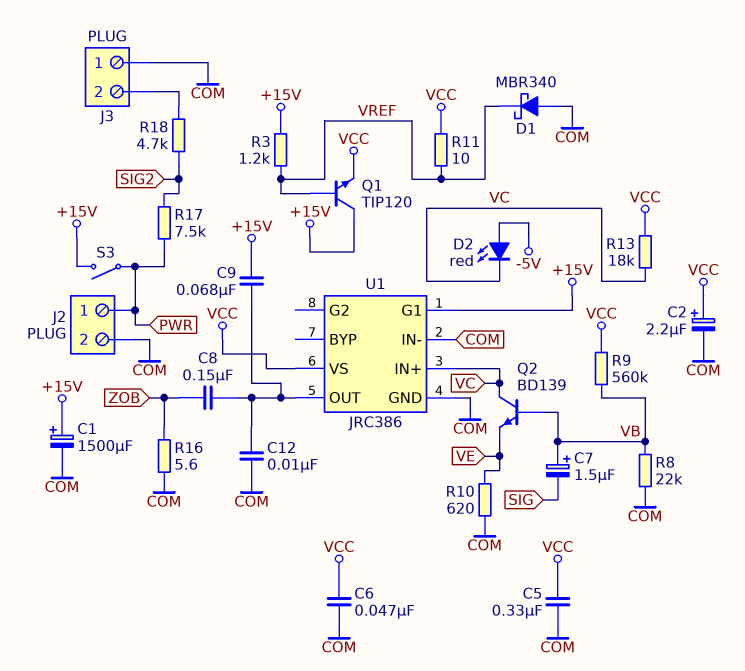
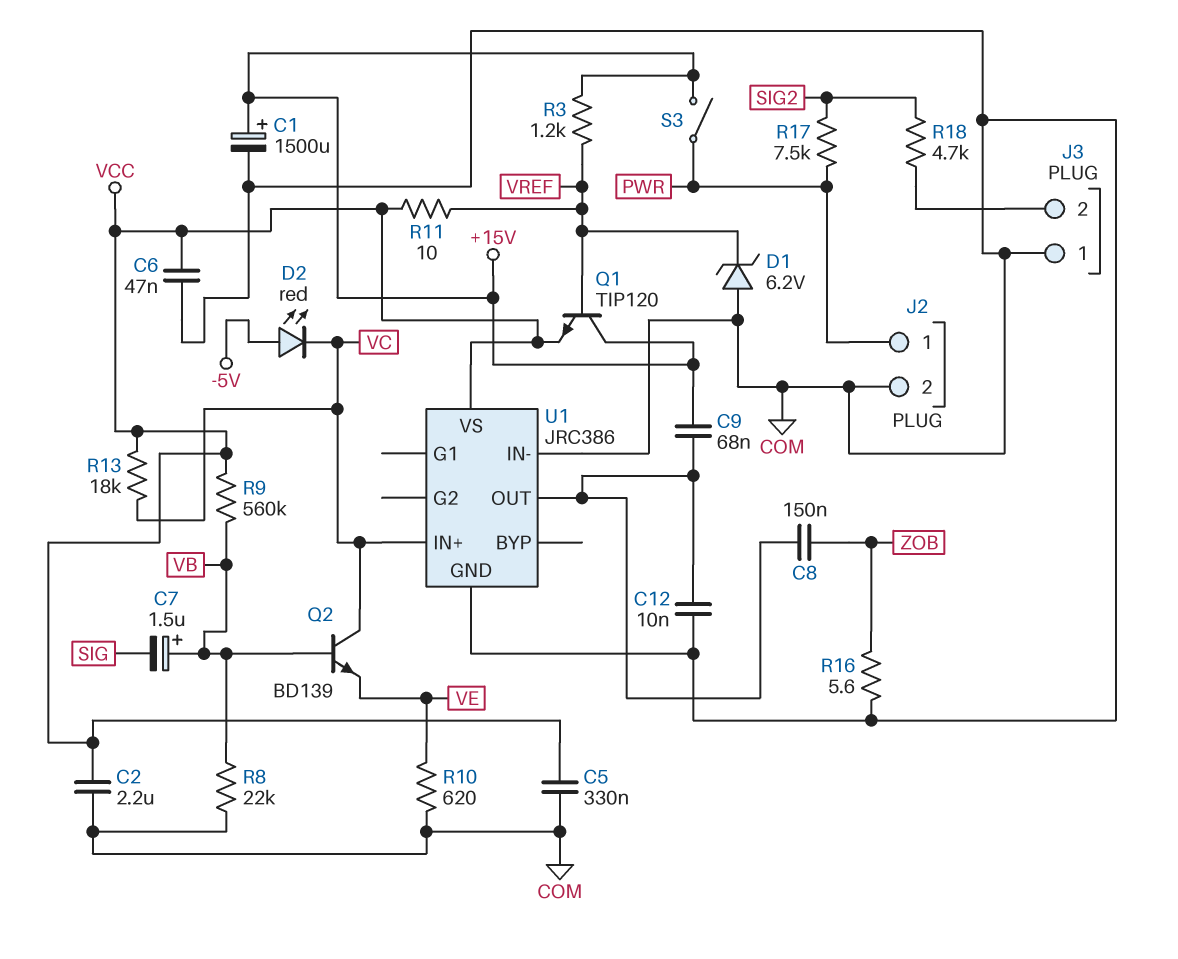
C2: 2.2uF (plus VCC, minus COM) -> 2.2uF (COM, VCC)
D1: schottky MBR340 (A COM, K VREF) -> zener 6.2V (A COM, K VREF)
U1 pin G1: +15V -> none

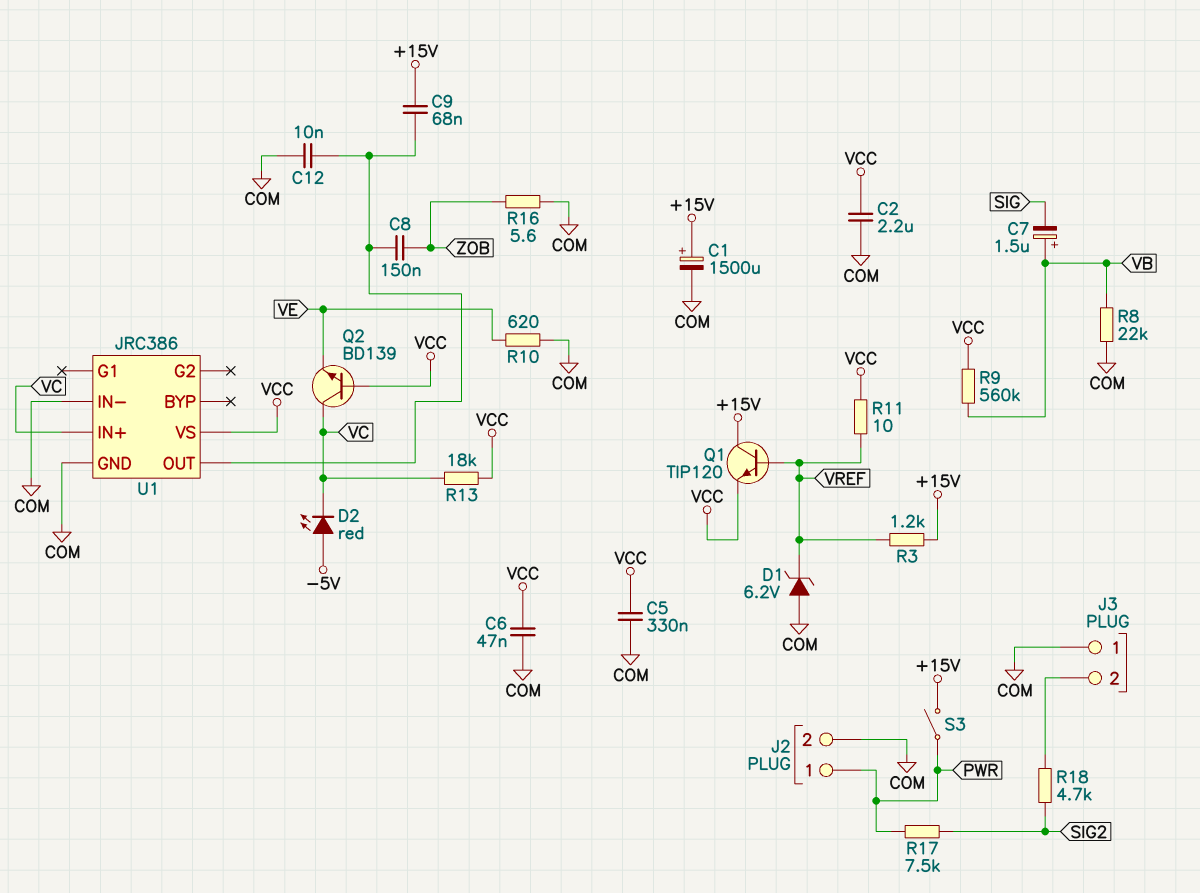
Q2: NPN BD139 (B VB, C VC, E VE) -> NPN BD139 (B VCC, C VC, E VE)

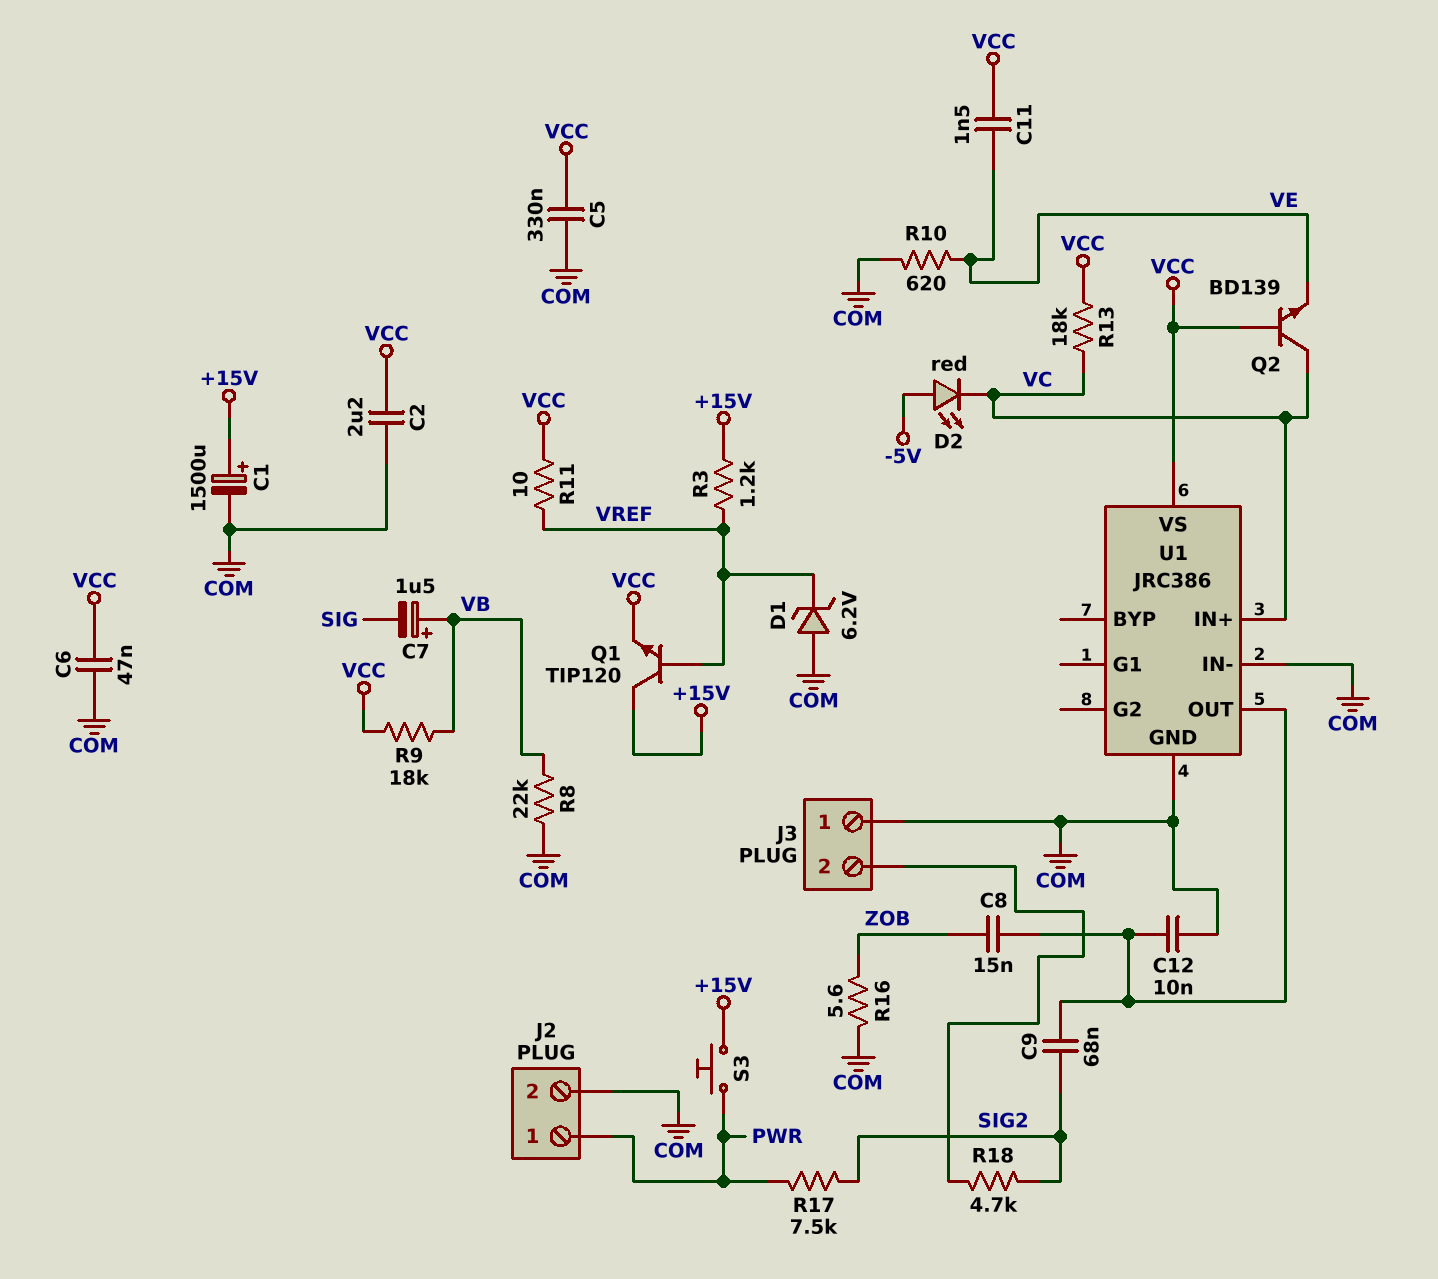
C8: 150nF (U1/OUT, ZOB) -> 15nF (U1/OUT, ZOB)
C9: 68nF (+15V, U1/OUT) -> 68nF (SIG2, U1/OUT)
C11: none -> 1.5nF (VCC, VE)
R9: 560k (VB, VCC) -> 18k (VB, VCC)
S3: switch (+15V, PWR) -> button (+15V, PWR)

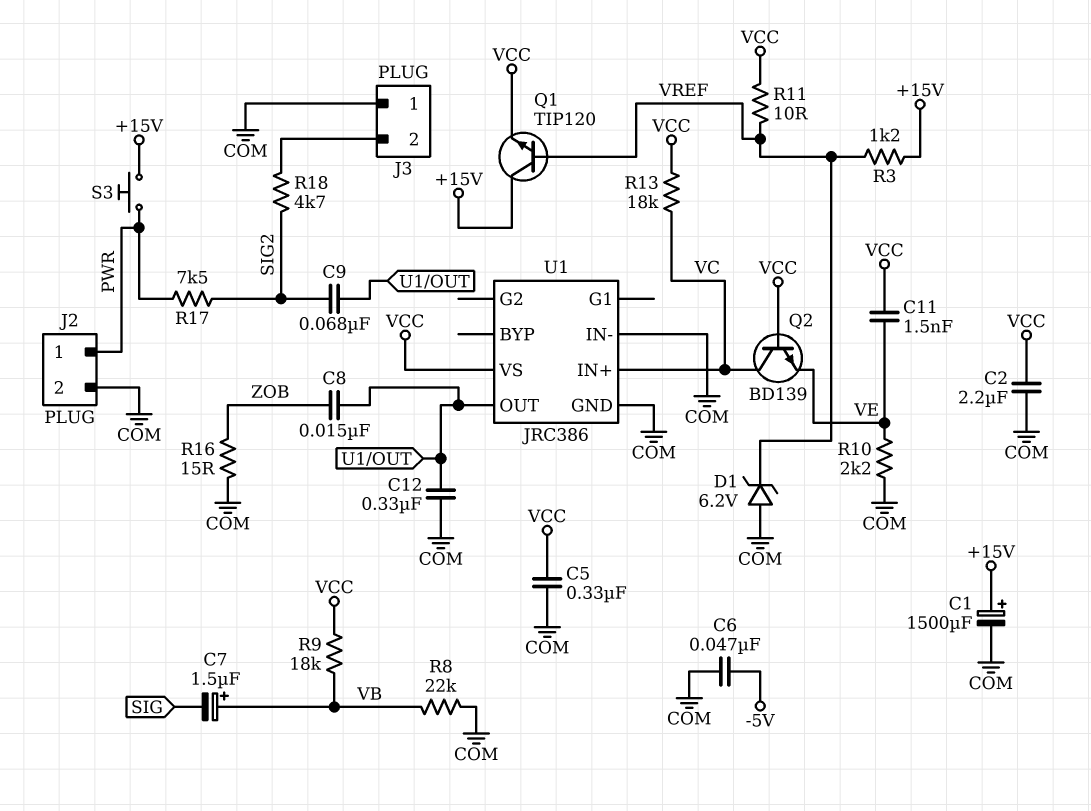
C6: 47nF (COM, VCC) -> 47nF (-5V, COM)
C12: 10nF (COM, U1/OUT) -> 330nF (COM, U1/OUT)
D2: LED red (A -5V, K VC) -> none
R10: 620 (COM, VE) -> 2.2k (COM, VE)
R16: 5.6 (COM, ZOB) -> 15 (COM, ZOB)

